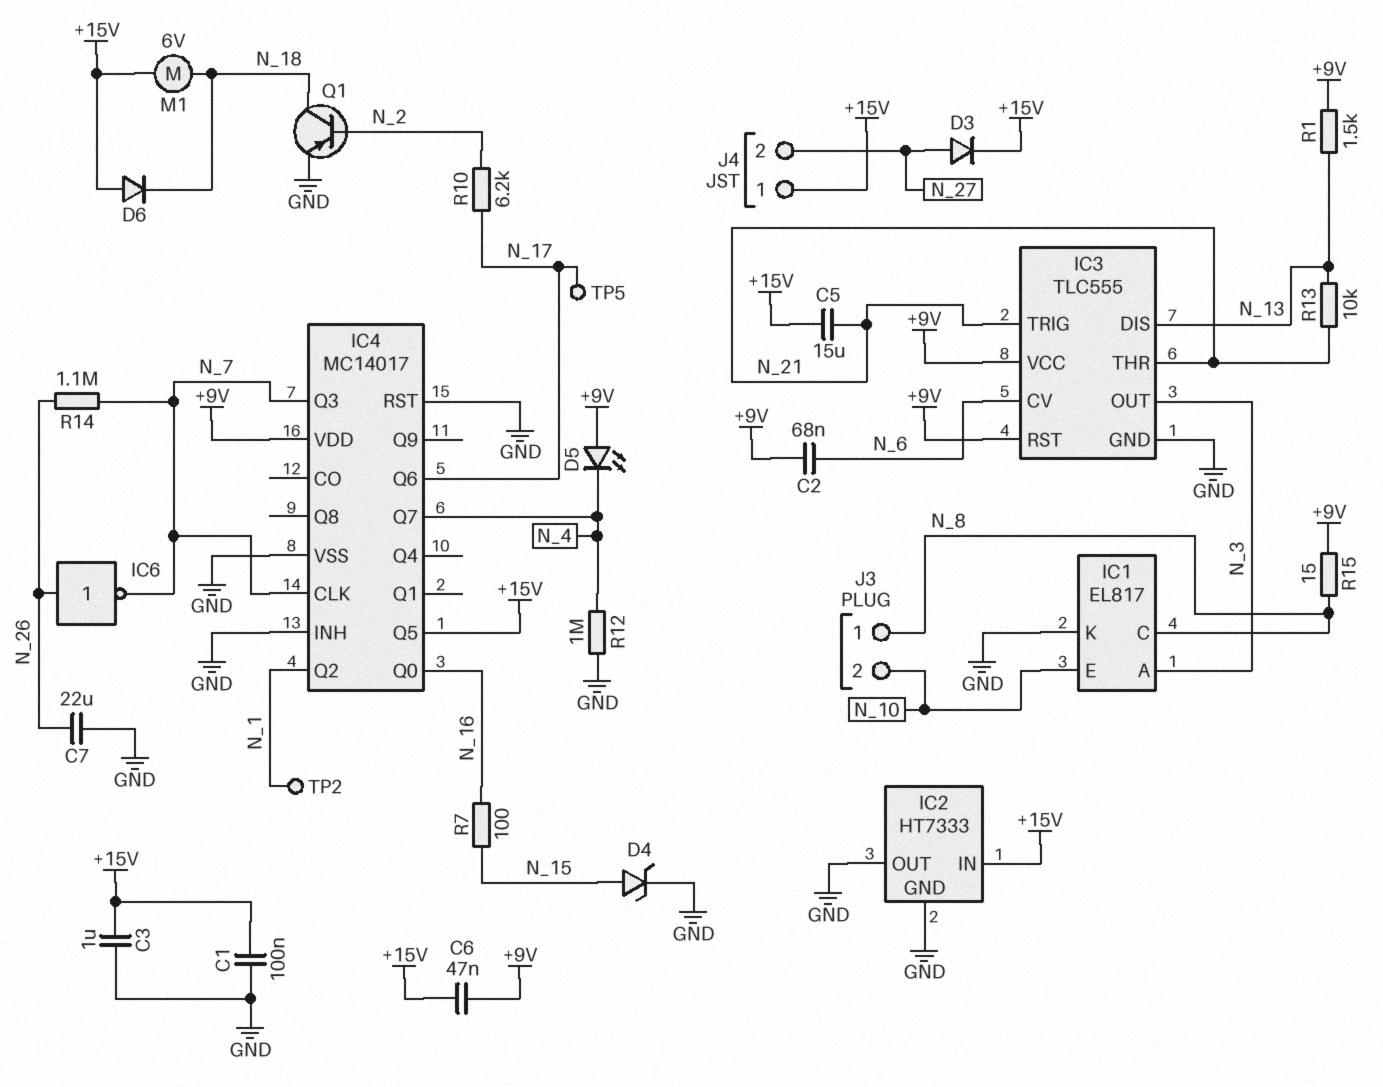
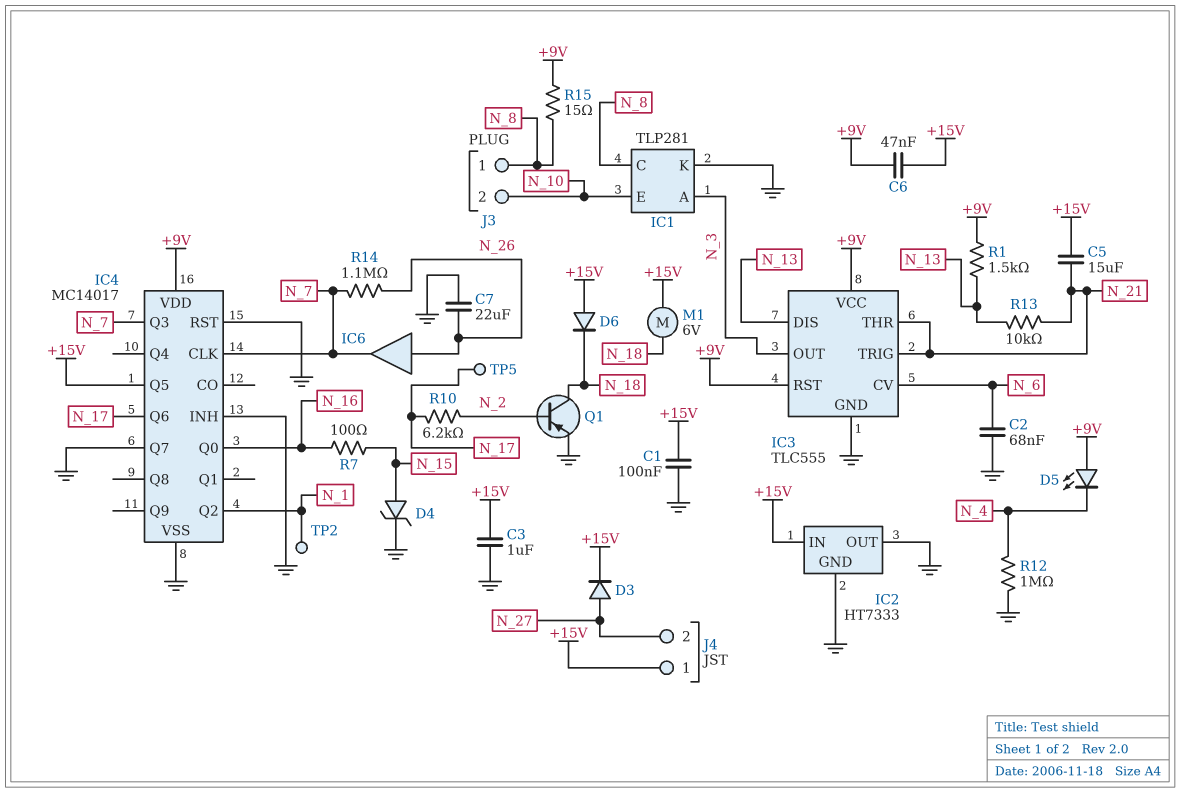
C2: 68nF (+9V, N_6) -> 68nF (GND, N_6)
IC1: EL817 -> TLP281
IC4 pin Q7: N_4 -> GND
IC6: NOT (in N_26, out N_7) -> buffer (in N_26, out N_7)

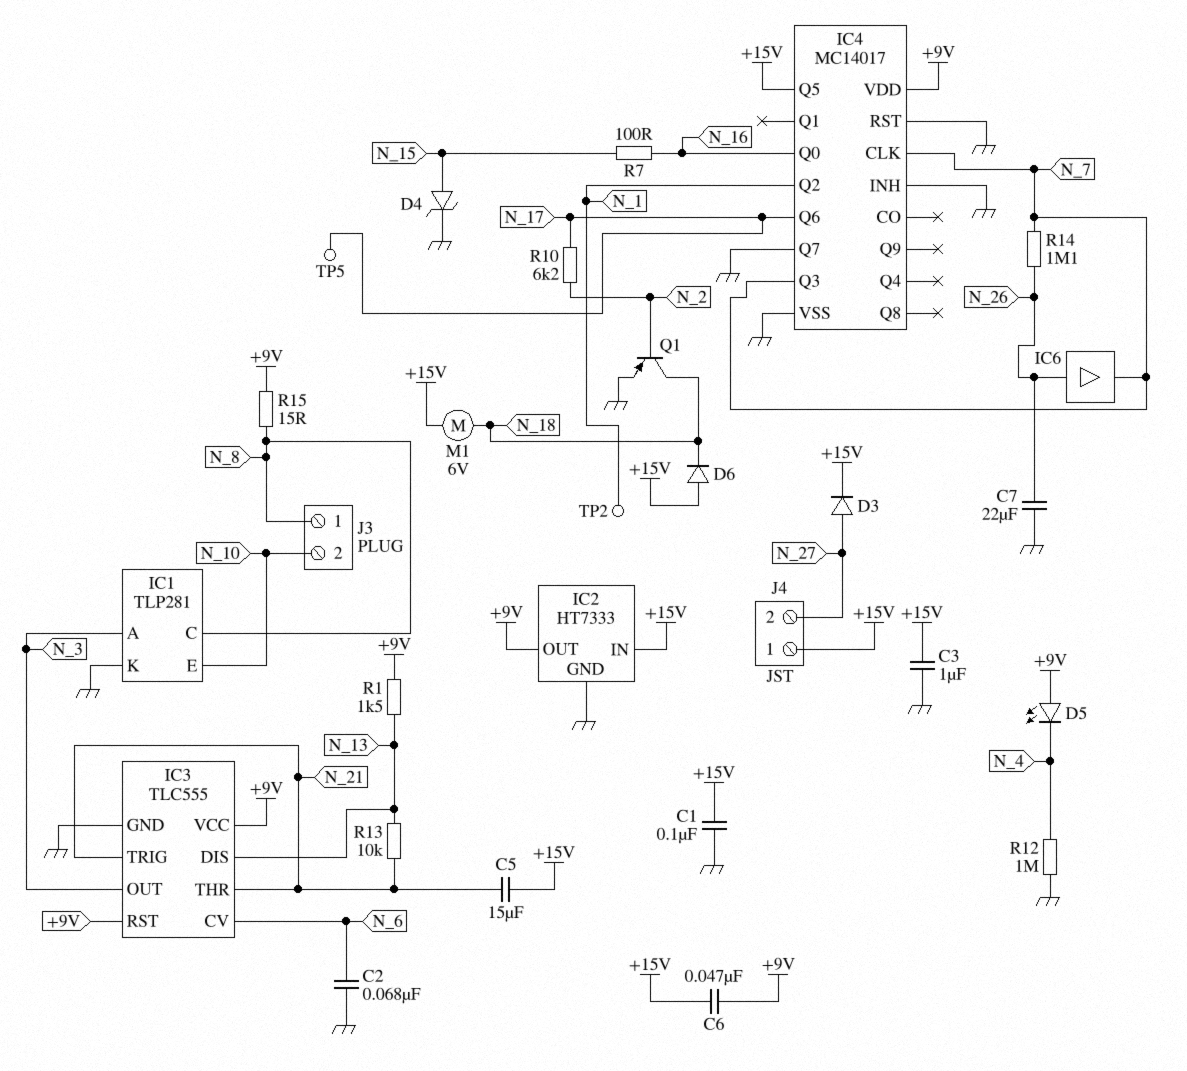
IC2 pin OUT: GND -> +9V

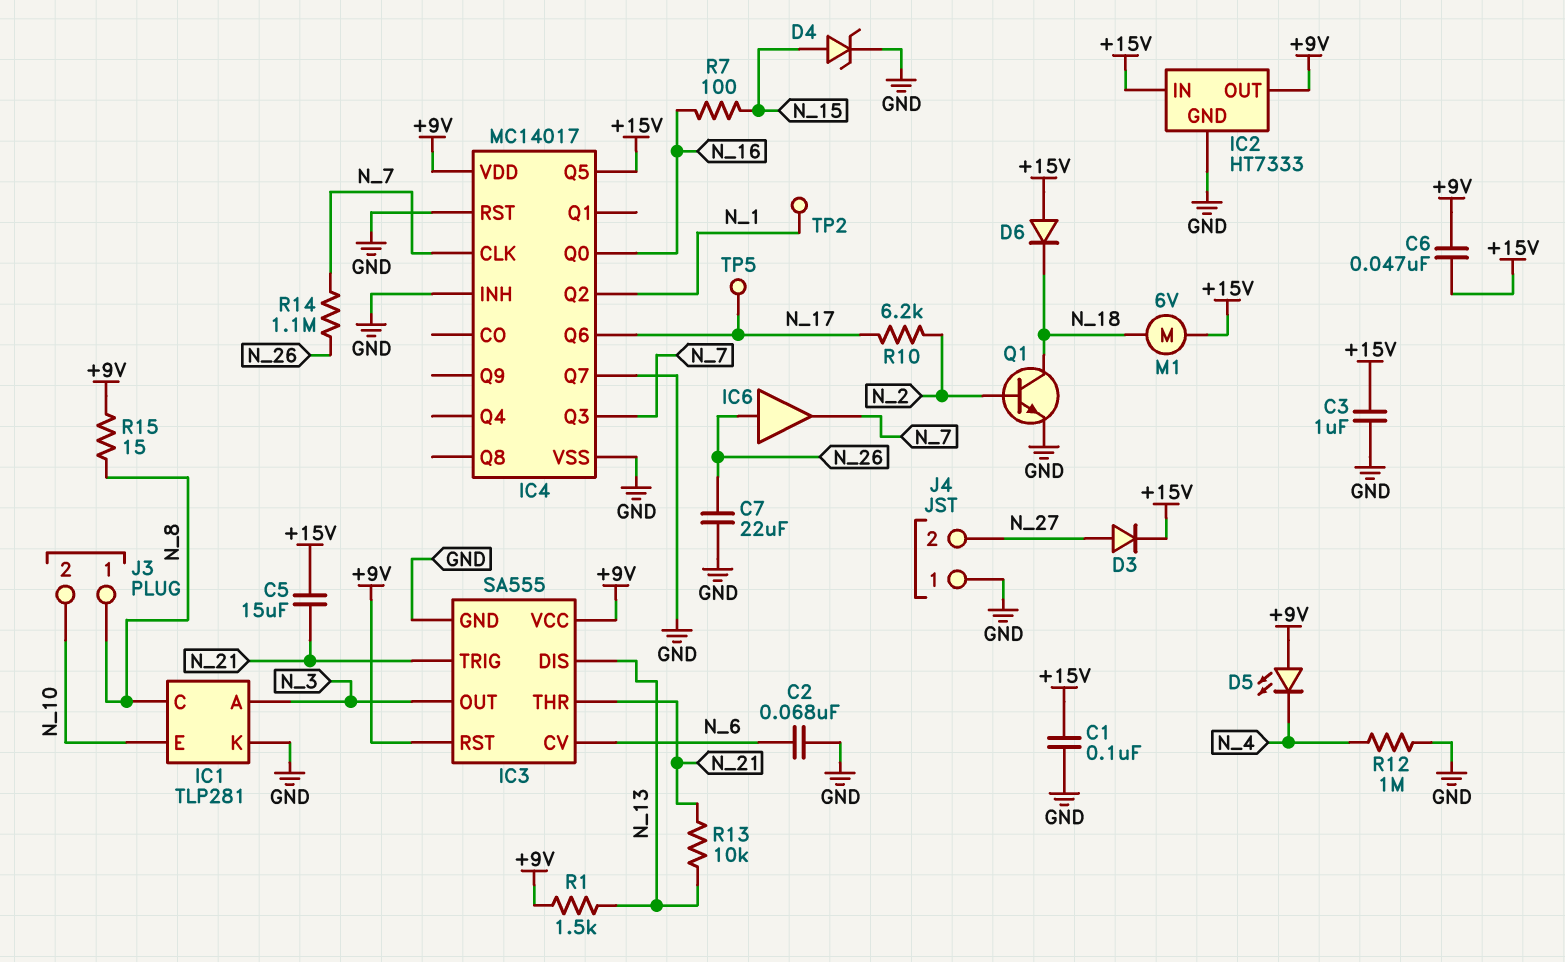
IC3: TLC555 -> SA555
J4 pin 1: +15V -> GND
Q1: PNP (B N_2, C N_18, E GND) -> NPN (B N_2, C N_18, E GND)

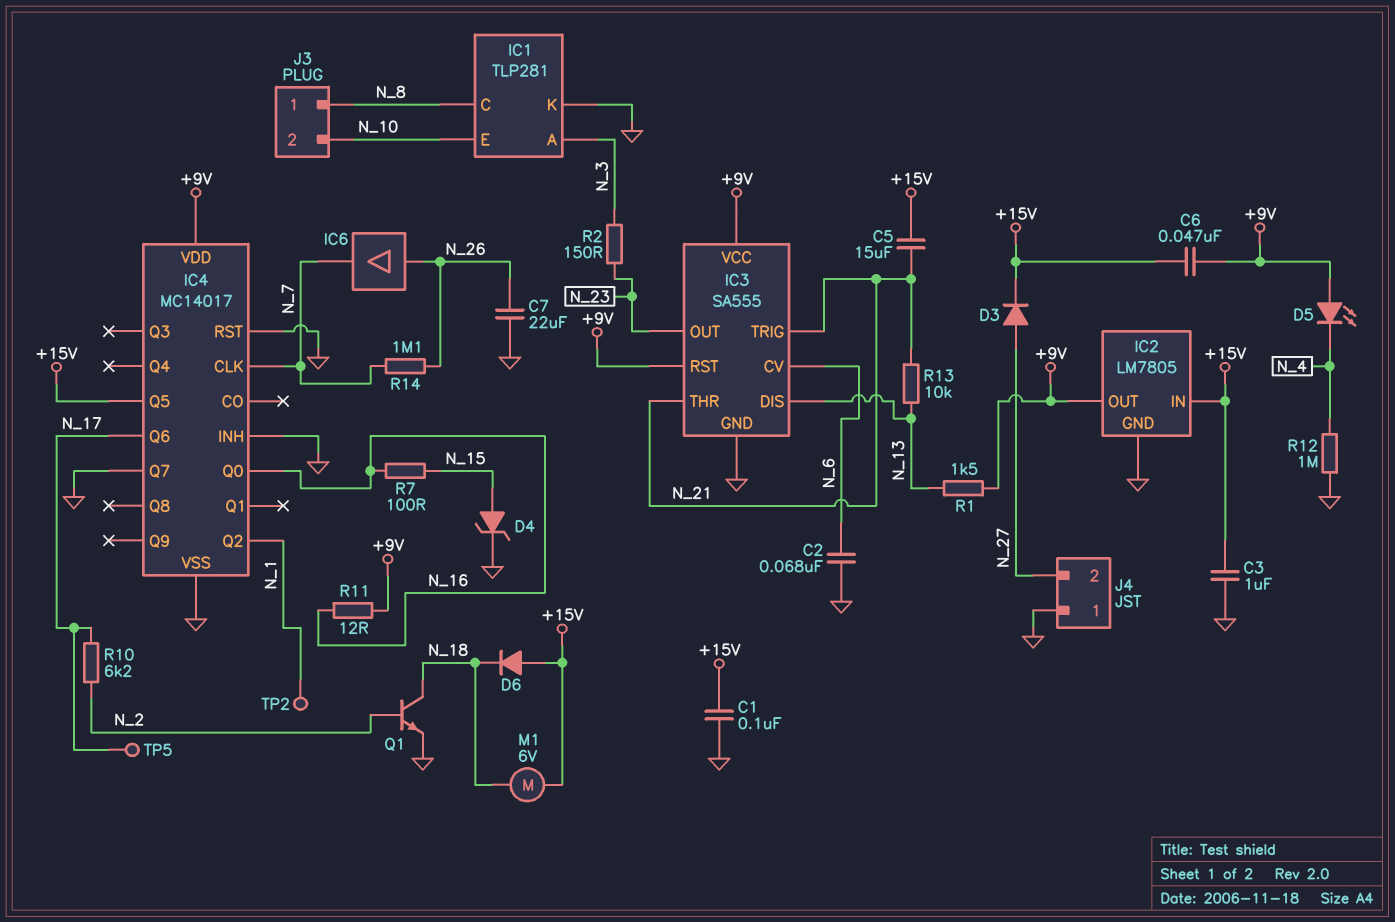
IC2: HT7333 -> LM7805
IC3 pin OUT: N_3 -> N_23
IC4 pin Q3: N_7 -> none
R2: none -> 150 (N_3, N_23)
R11: none -> 12 (+9V, N_16)
R15: 15 (+9V, N_8) -> none

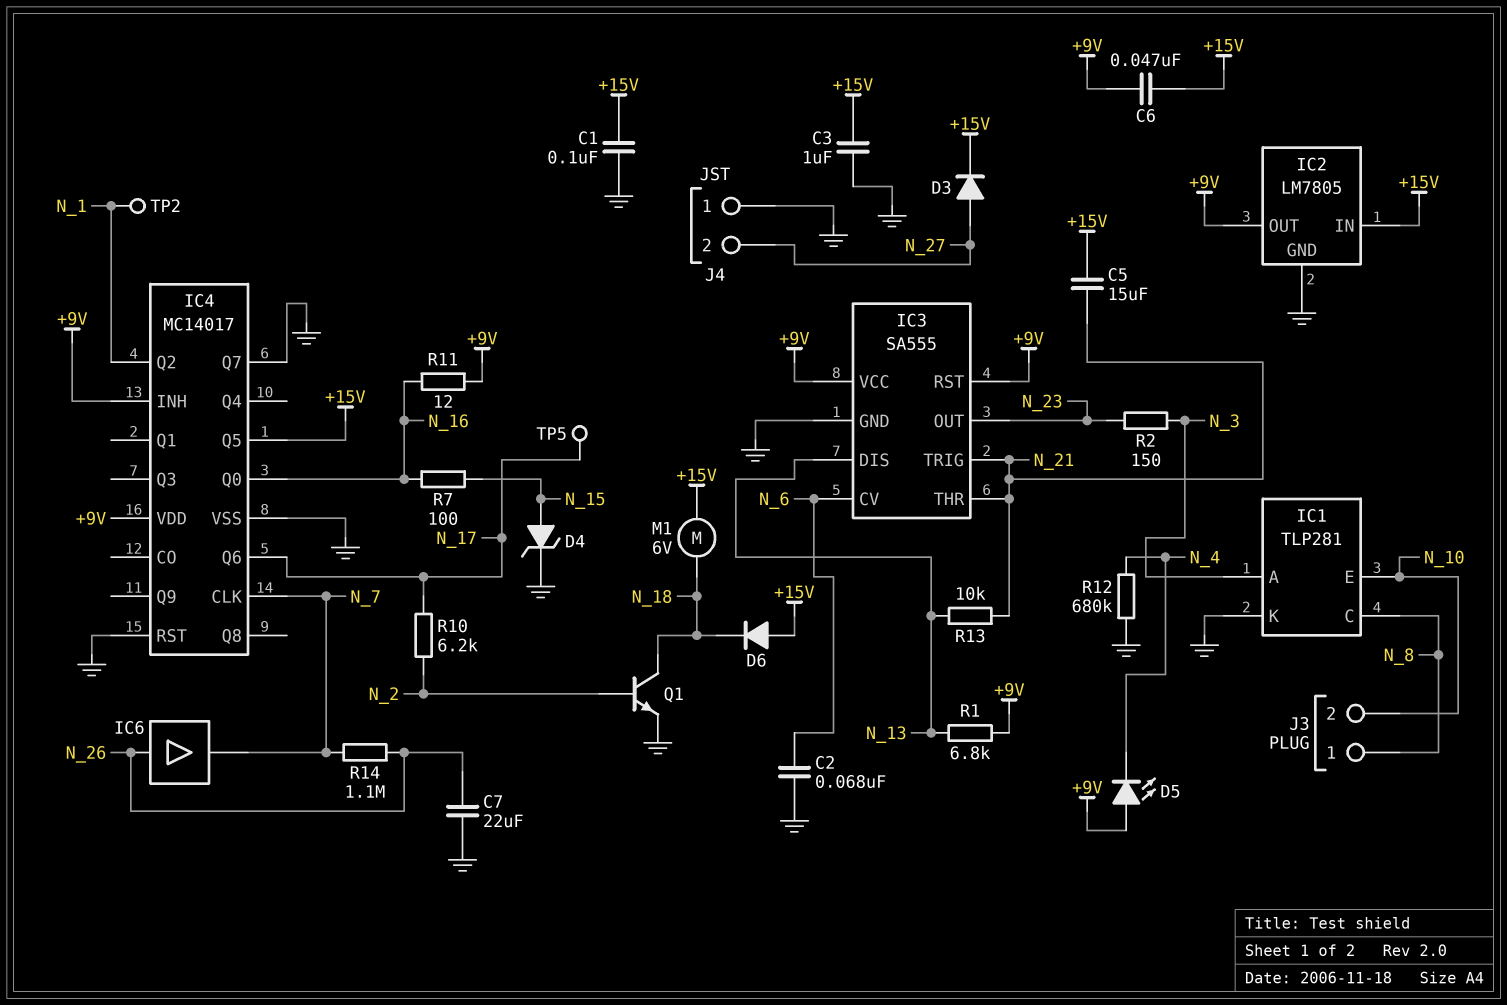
IC4 pin INH: GND -> +9V
R1: 1.5k (+9V, N_13) -> 6.8k (+9V, N_13)
R12: 1M (GND, N_4) -> 680k (GND, N_4)

